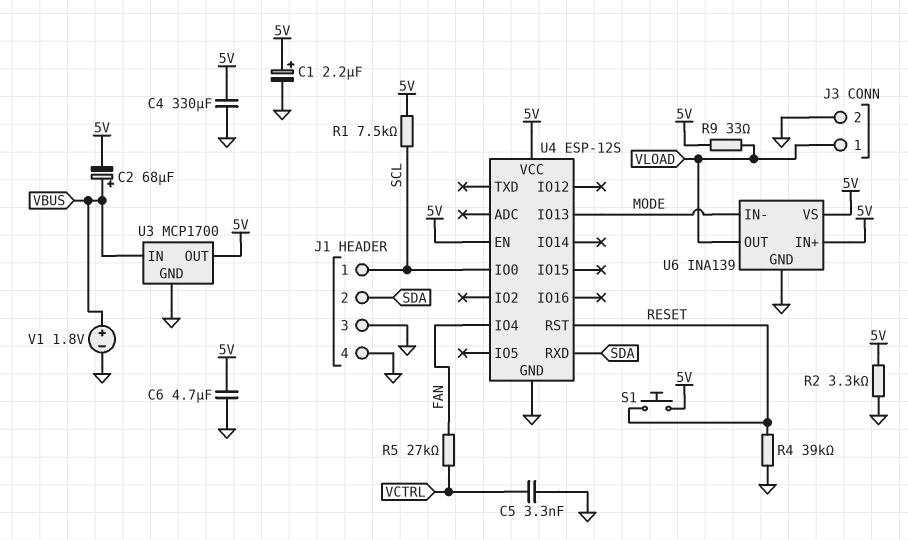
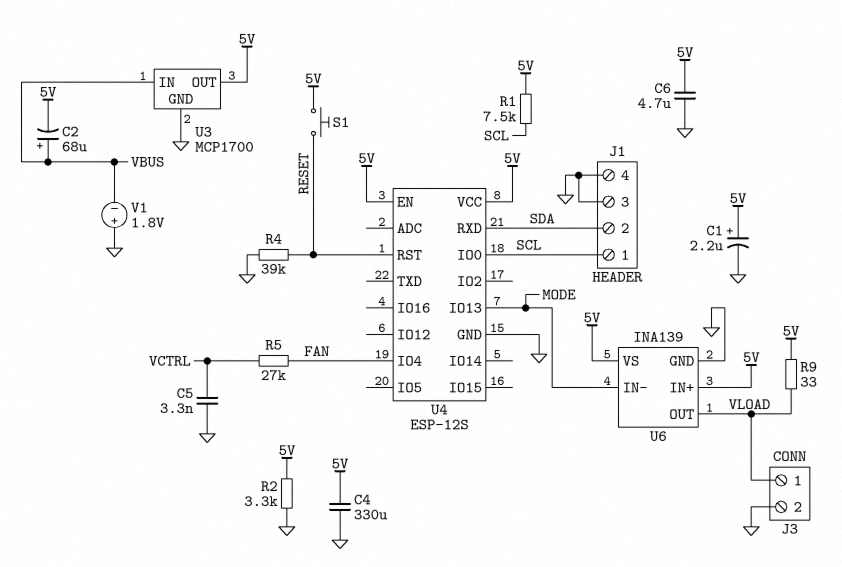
V1: 1.8V (plus VBUS, minus GND) -> 1.8V (plus GND, minus VBUS)

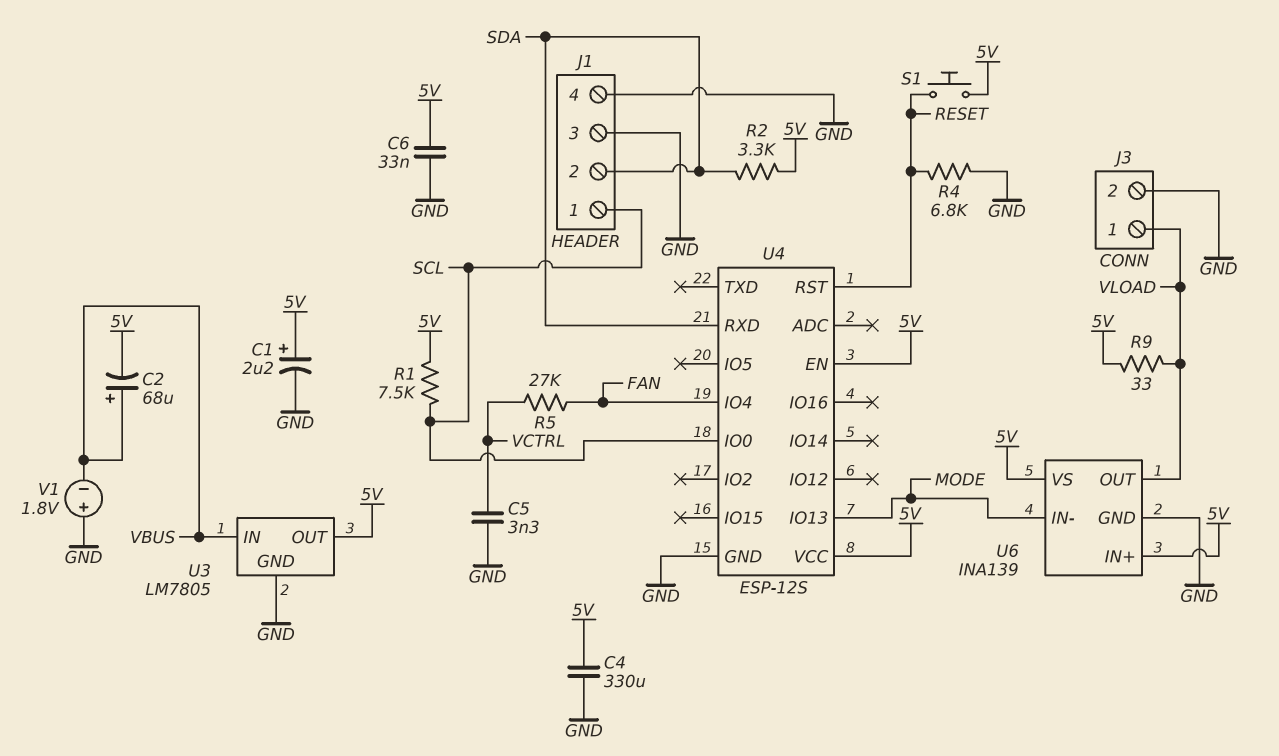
C6: 4.7uF (5V, GND) -> 33nF (5V, GND)
R2: 3.3k (5V, GND) -> 3.3k (5V, SDA)
R4: 39k (GND, RESET) -> 6.8k (GND, RESET)
U3: MCP1700 -> LM7805

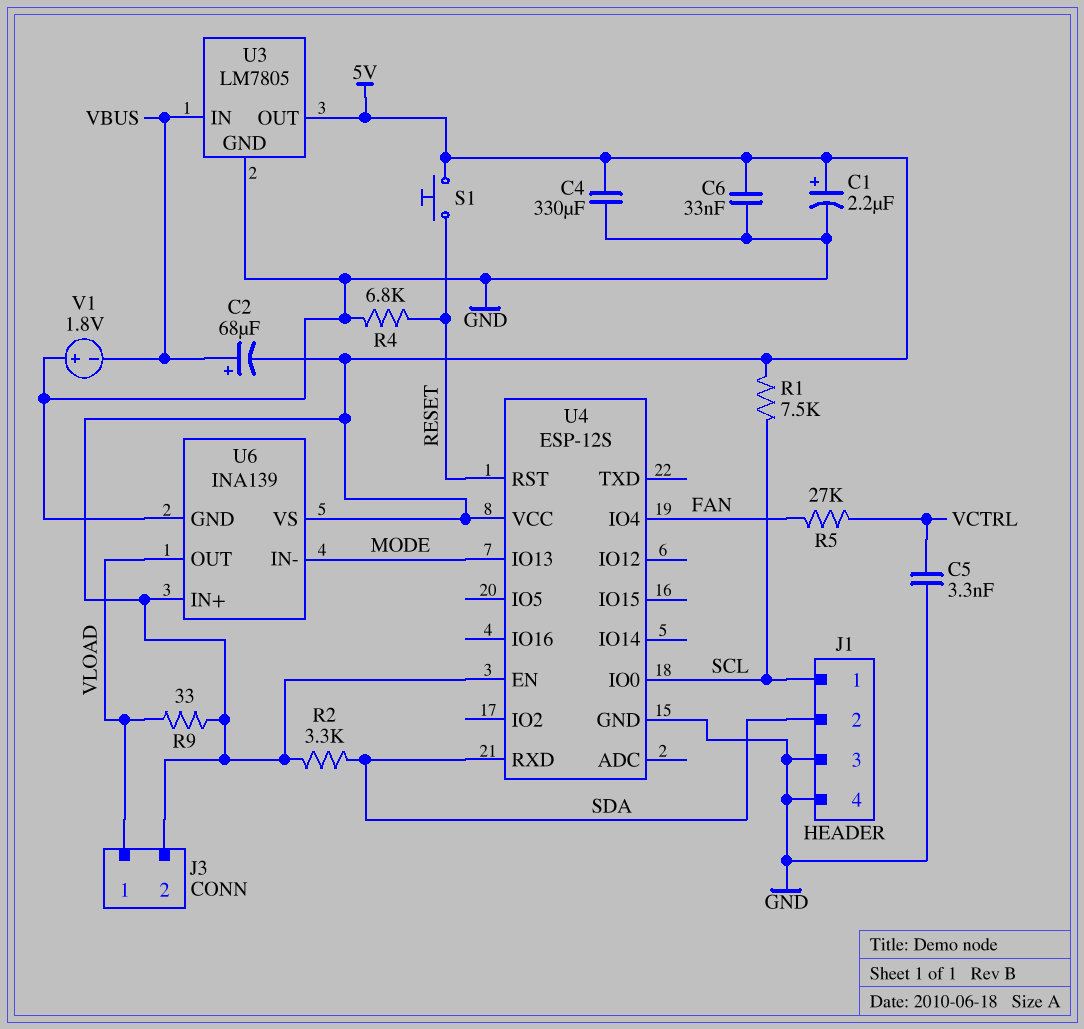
J3 pin 2: GND -> 5V

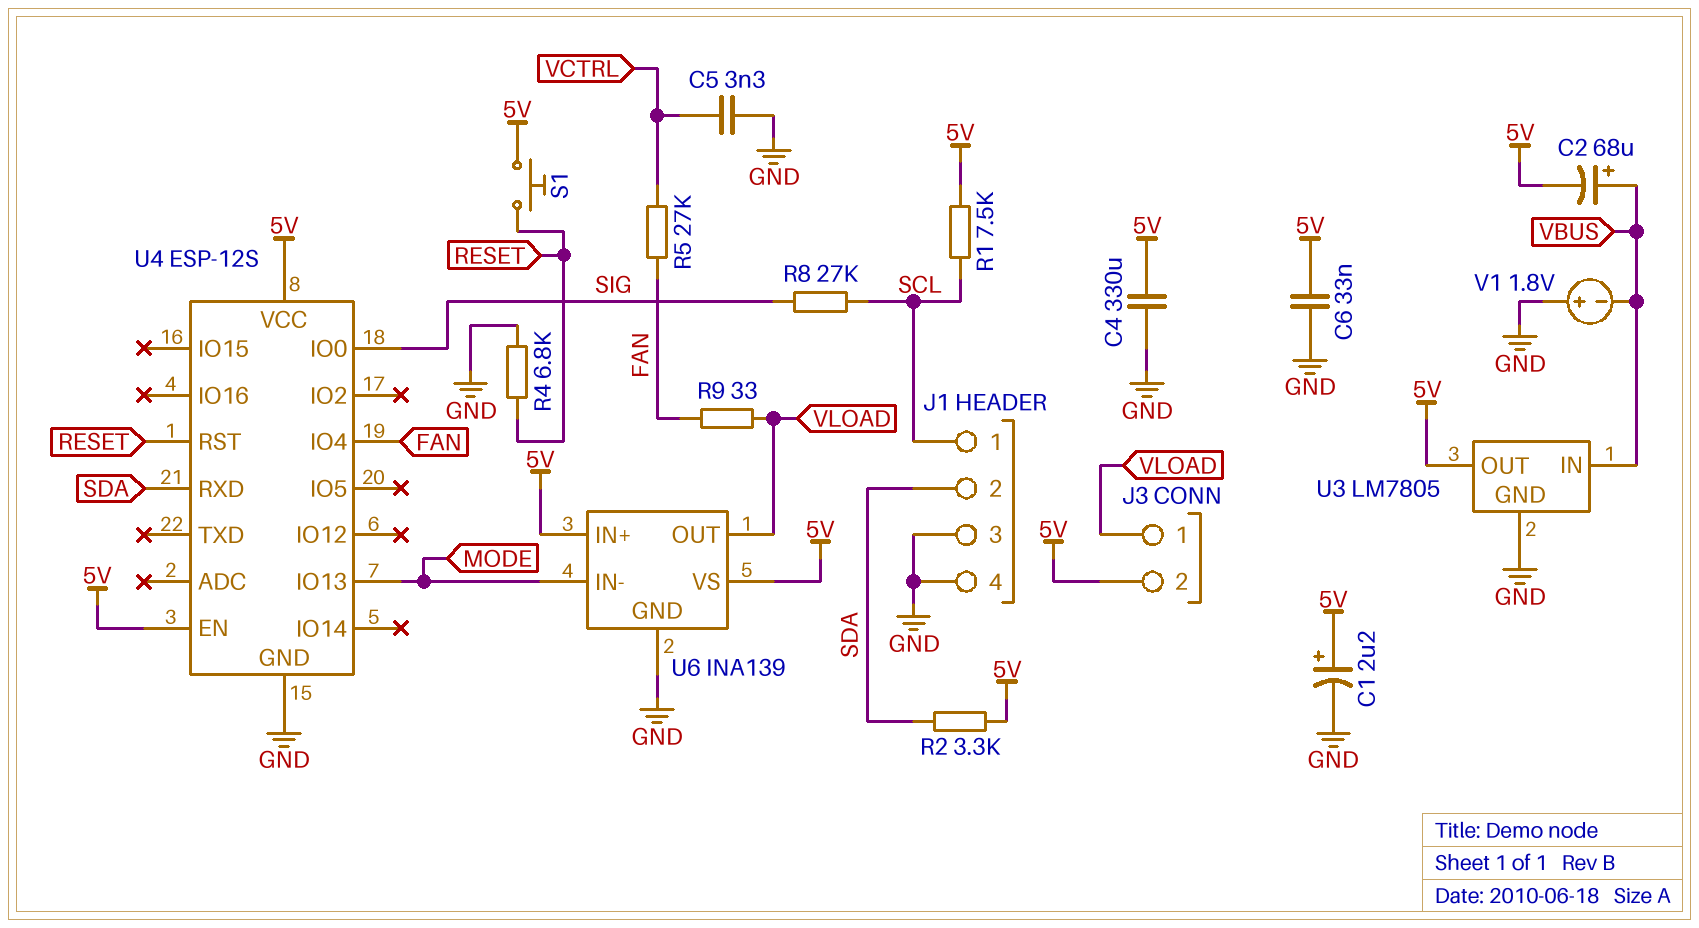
R8: none -> 27k (SCL, SIG)
R9: 33 (5V, VLOAD) -> 33 (FAN, VLOAD)
U4 pin IO0: SCL -> SIG

